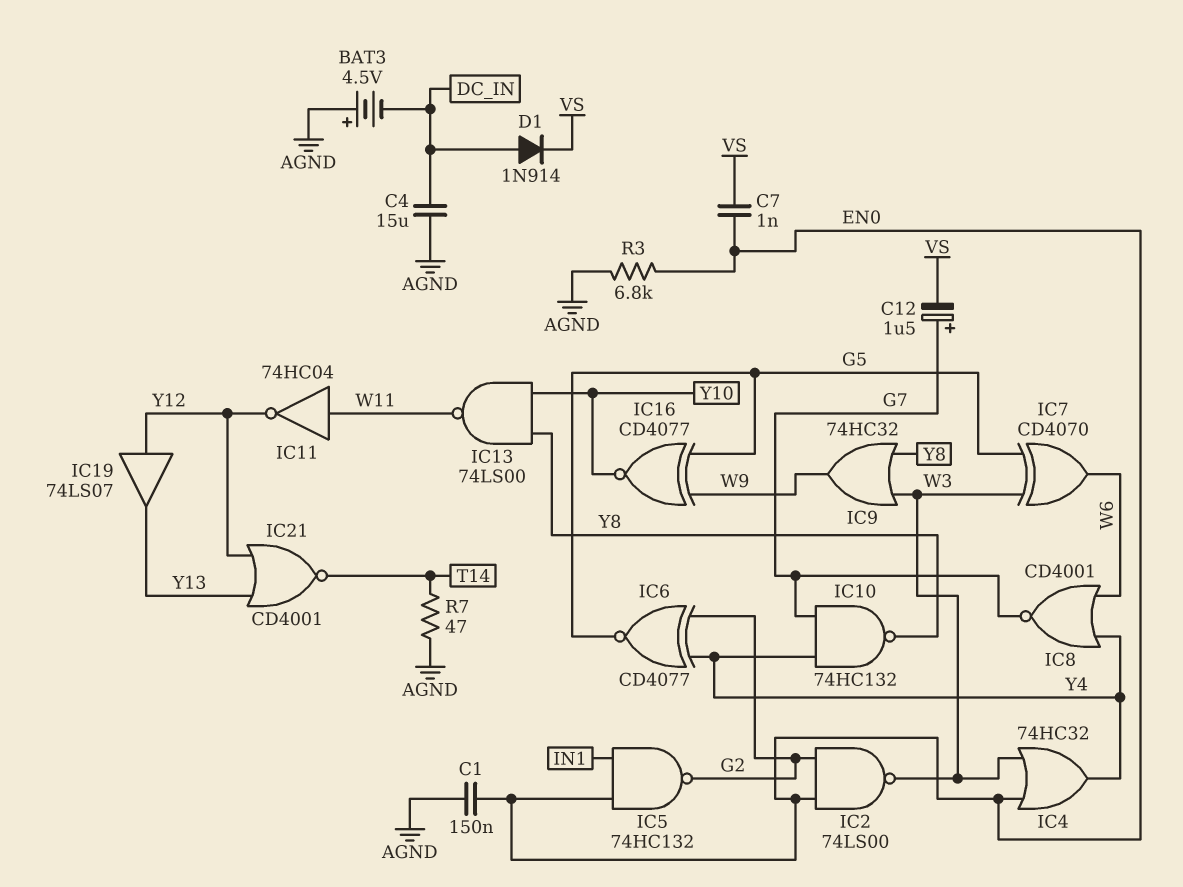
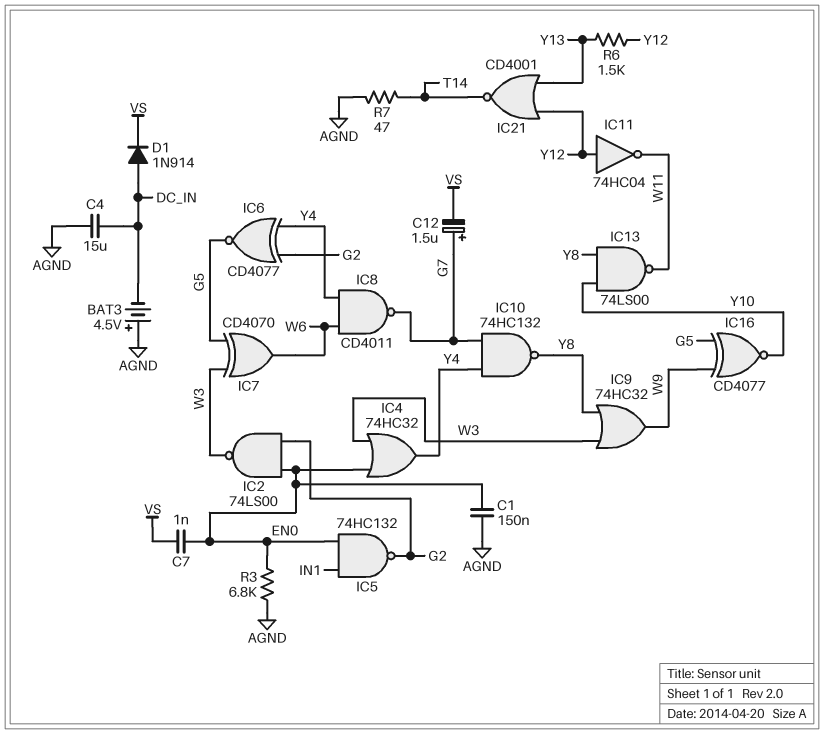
IC8: NOR CD4001 (in W6, in Y4, out G7) -> NAND CD4011 (in W6, in Y4, out G7)
IC11: NOT 74HC04 (in W11, out Y12) -> NOT 74HC04 (in Y12, out W11)
IC19: buffer 74LS07 (in Y12, out Y13) -> none
R6: none -> 1.5k (Y12, Y13)

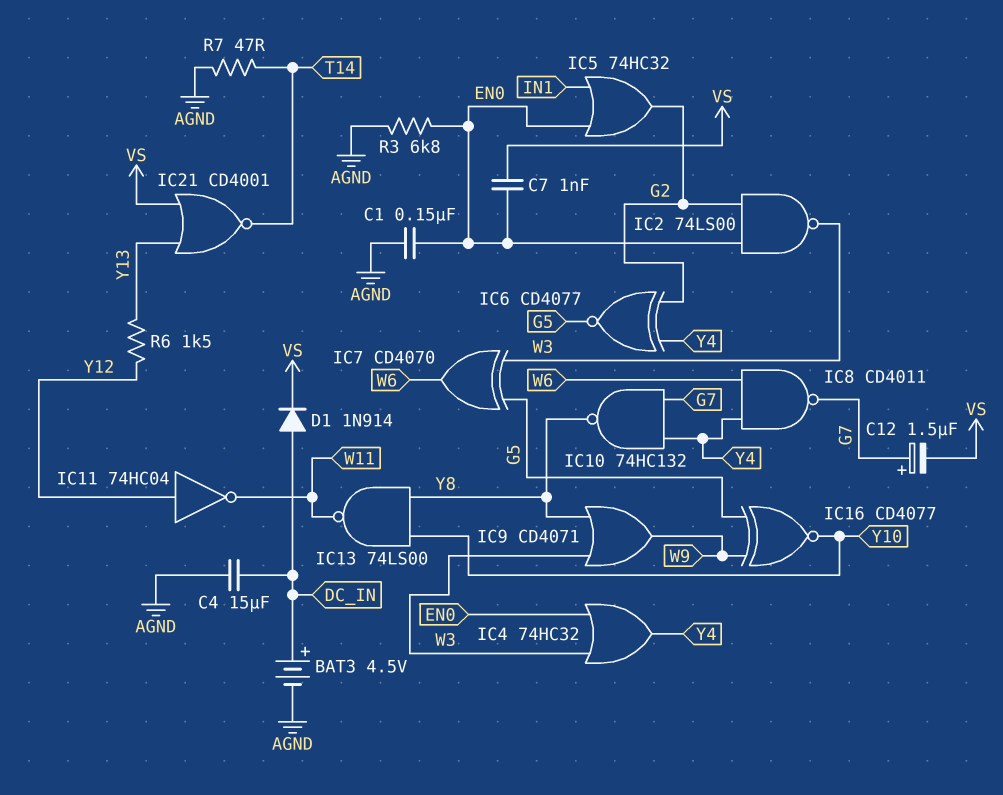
BAT3: 4.5V (plus AGND, minus DC_IN) -> 4.5V (plus DC_IN, minus AGND)
IC5: NAND 74HC132 (in EN0, in IN1, out G2) -> OR 74HC32 (in EN0, in IN1, out G2)
IC9: OR 74HC32 (in W3, in Y8, out W9) -> OR CD4071 (in W3, in Y8, out W9)
IC21: NOR CD4001 (in Y12, in Y13, out T14) -> NOR CD4001 (in VS, in Y13, out T14)

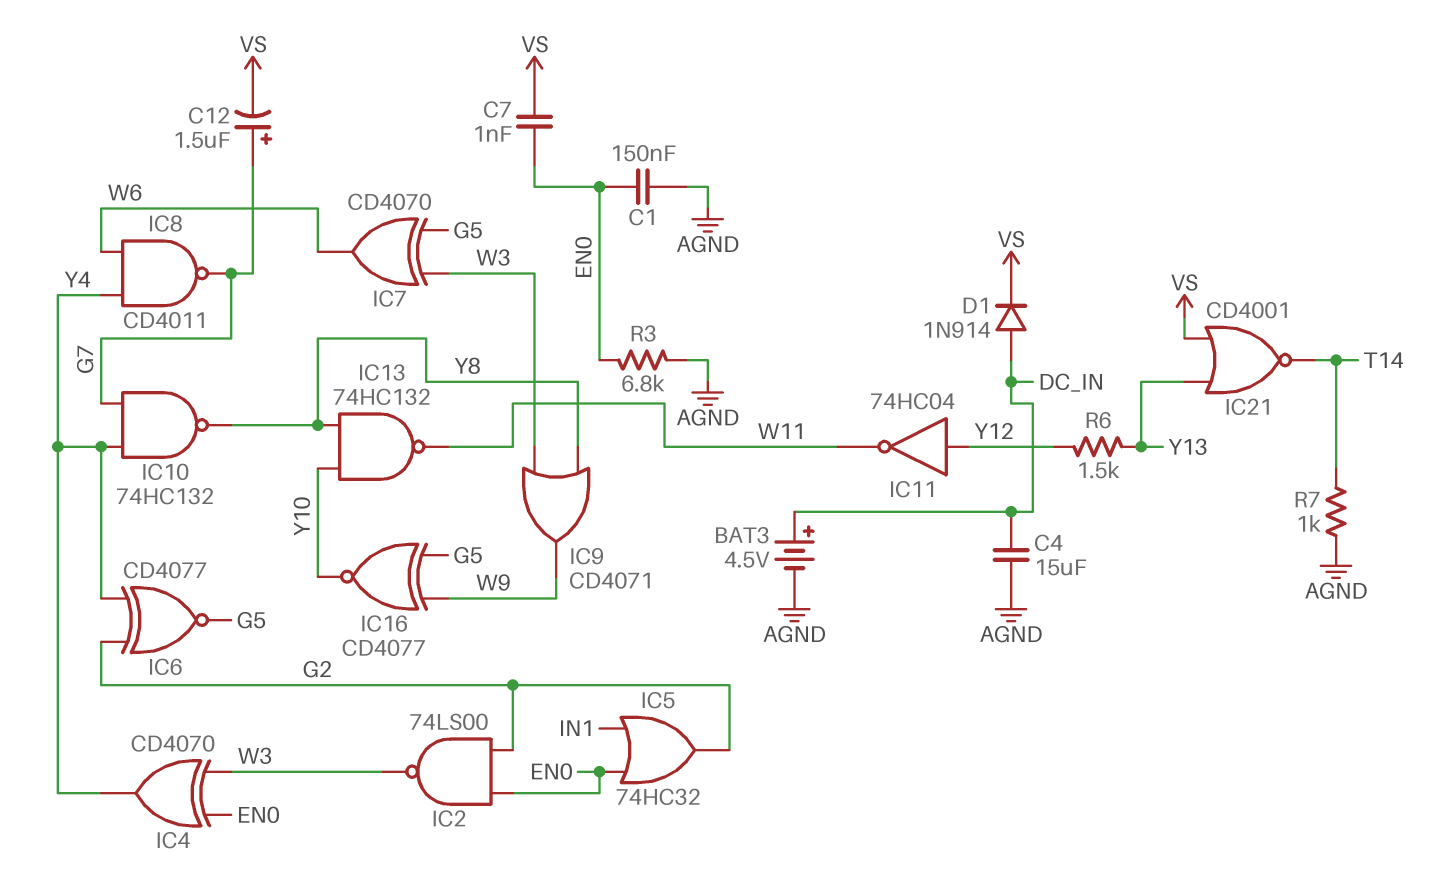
IC4: OR 74HC32 (in EN0, in W3, out Y4) -> XOR CD4070 (in EN0, in W3, out Y4)
IC13: NAND 74LS00 (in Y8, in Y10, out W11) -> NAND 74HC132 (in Y8, in Y10, out W11)
R7: 47 (AGND, T14) -> 1k (AGND, T14)

